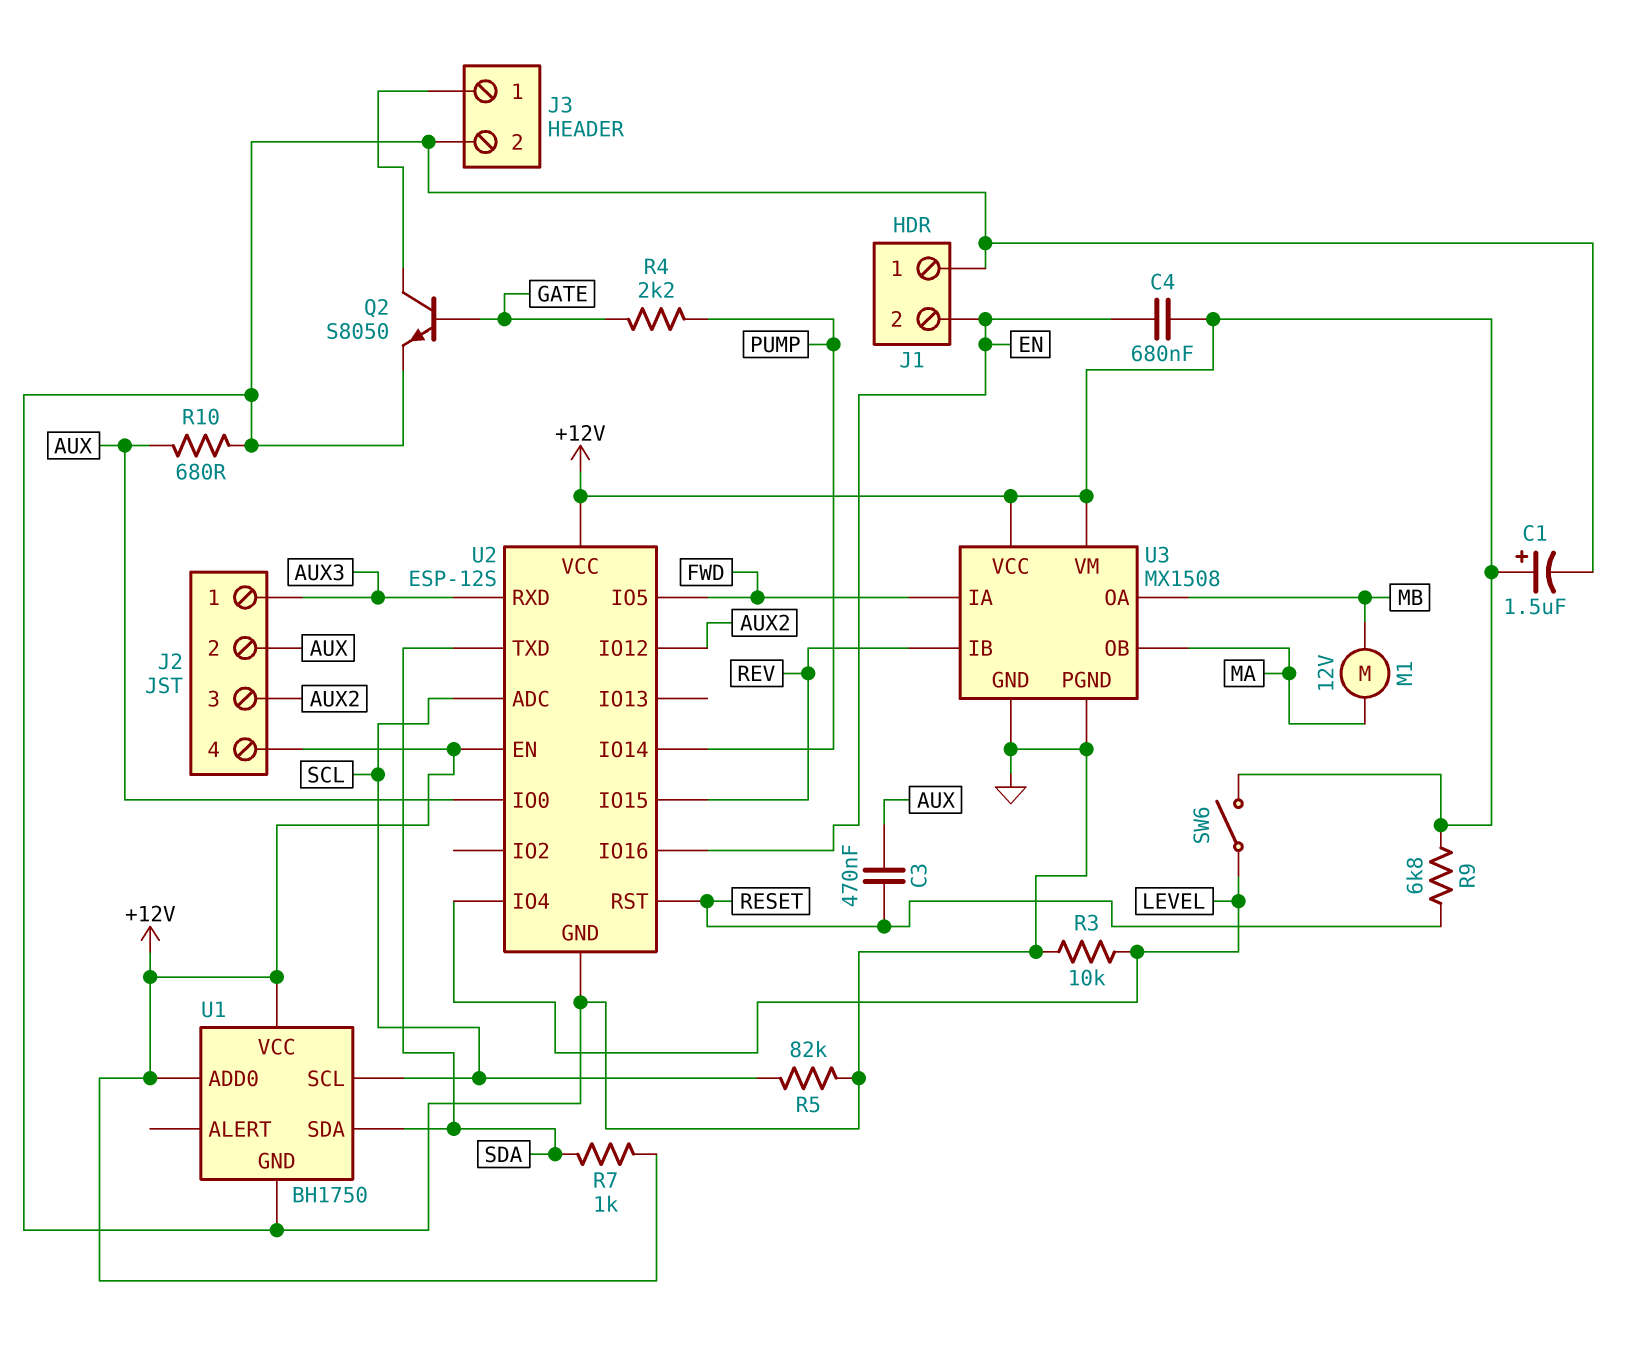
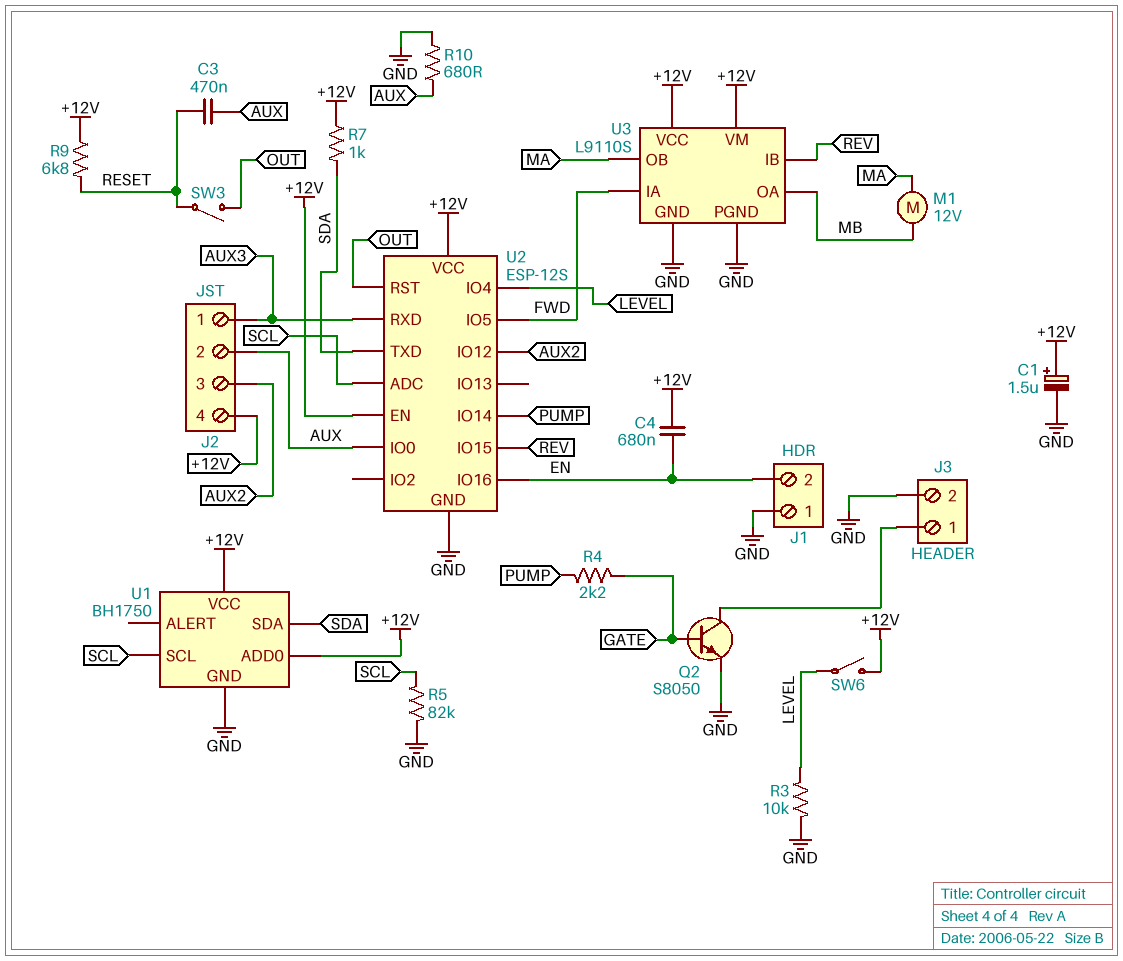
SW3: none -> switch (OUT, RESET)
U2 pin RST: RESET -> OUT
U3: MX1508 -> L9110S

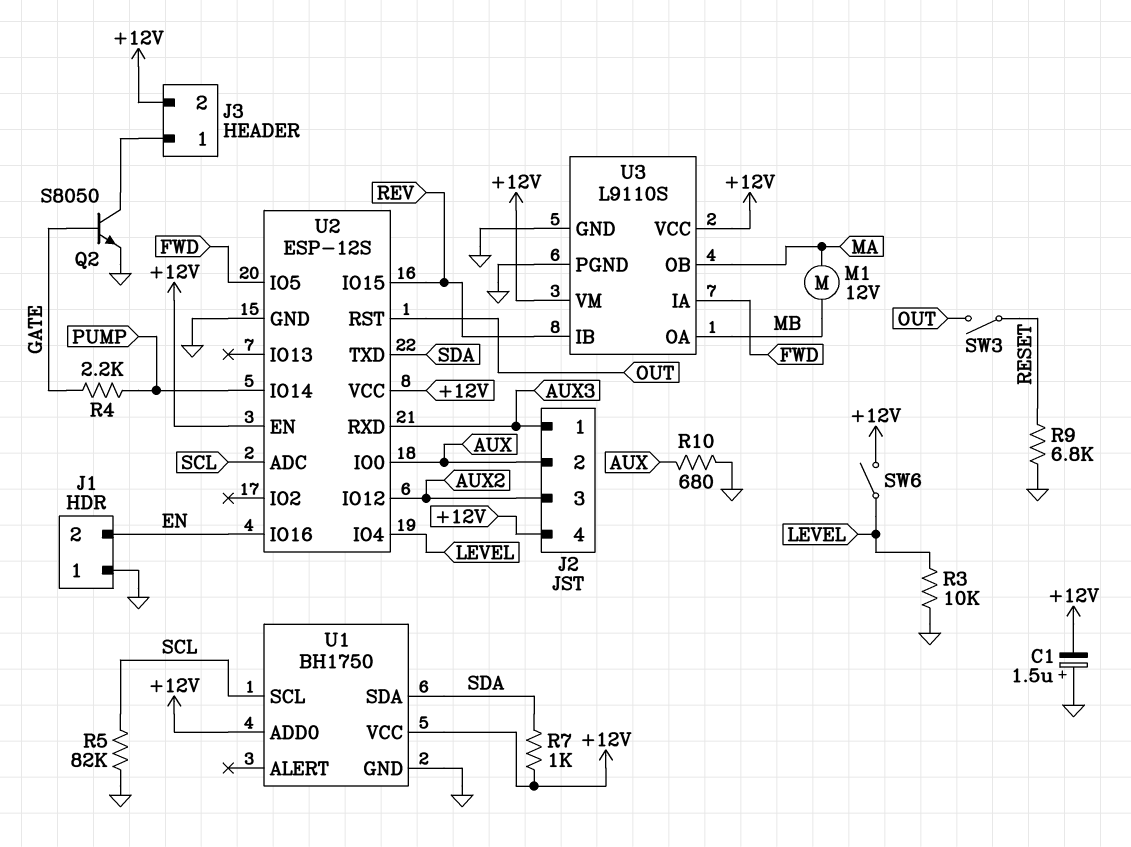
C1: 1.5uF (plus +12V, minus GND) -> 1.5uF (plus GND, minus +12V)
C3: 470nF (AUX, RESET) -> none
C4: 680nF (+12V, EN) -> none
J3 pin 2: GND -> +12V
R9: 6.8k (+12V, RESET) -> 6.8k (GND, RESET)

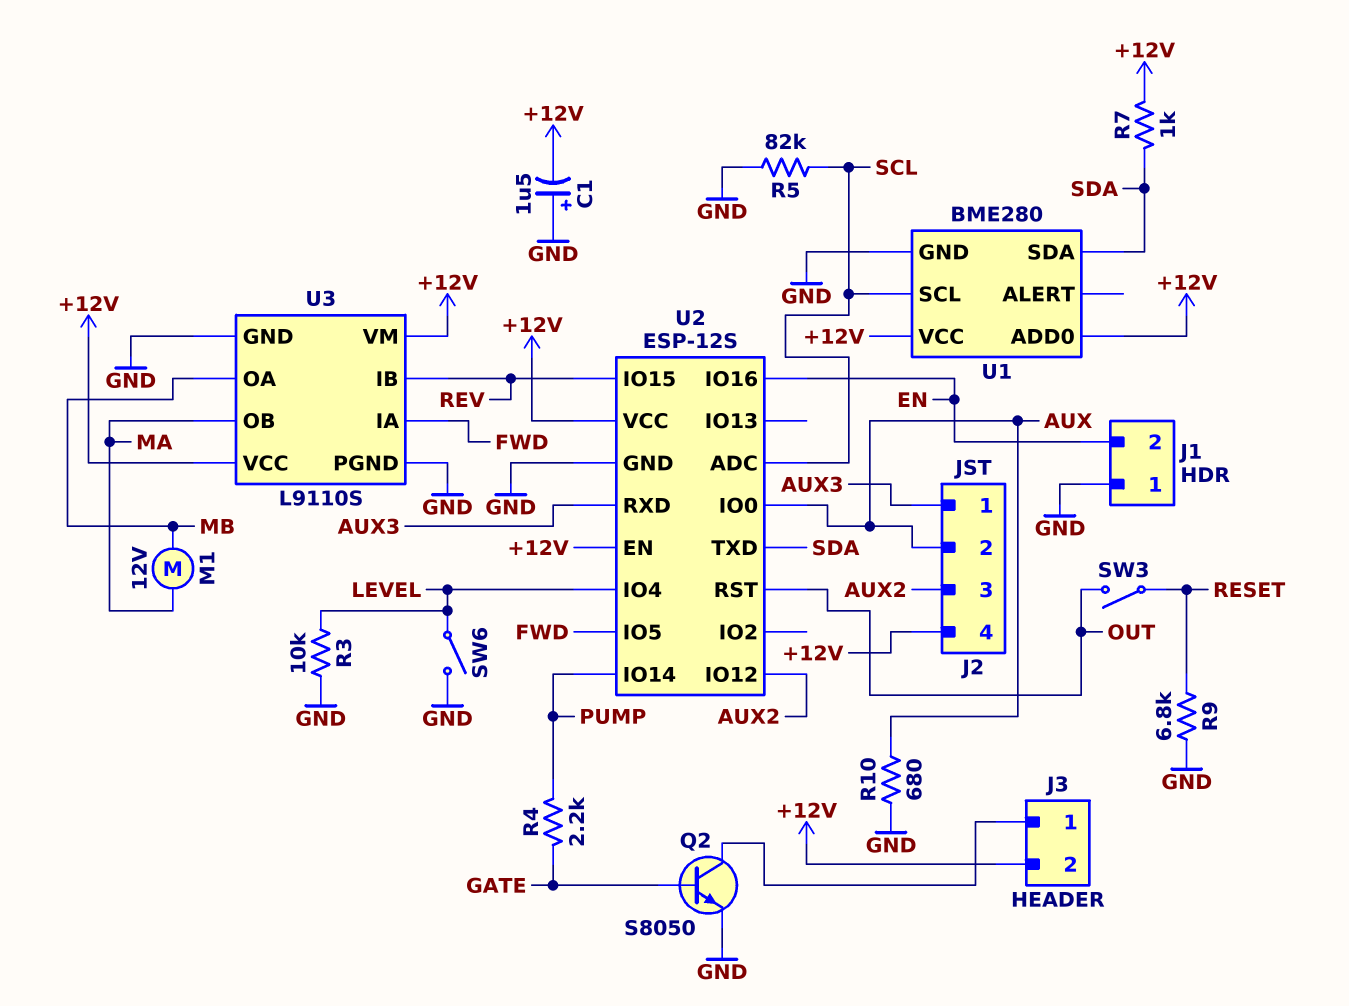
SW6: switch (+12V, LEVEL) -> switch (GND, LEVEL)
U1: BH1750 -> BME280

